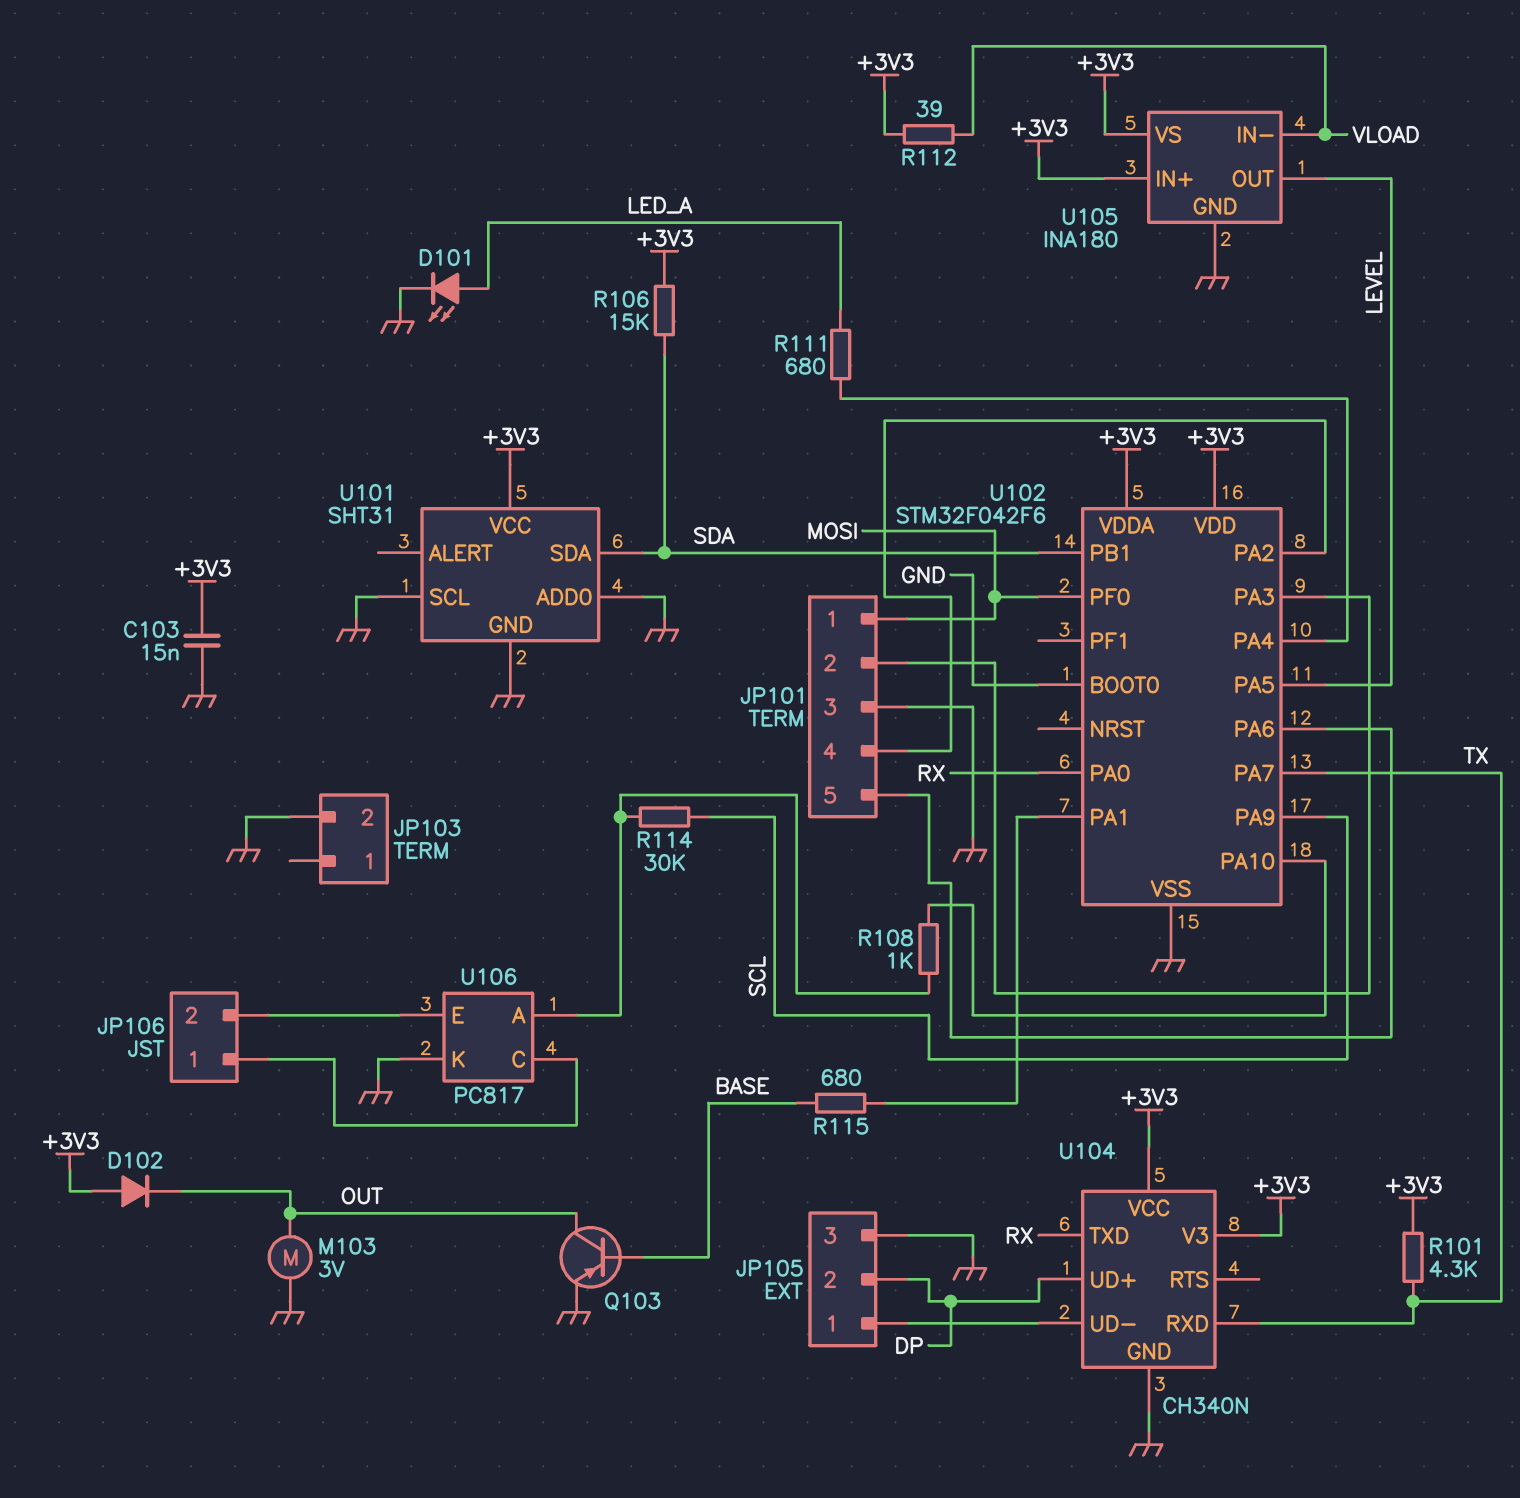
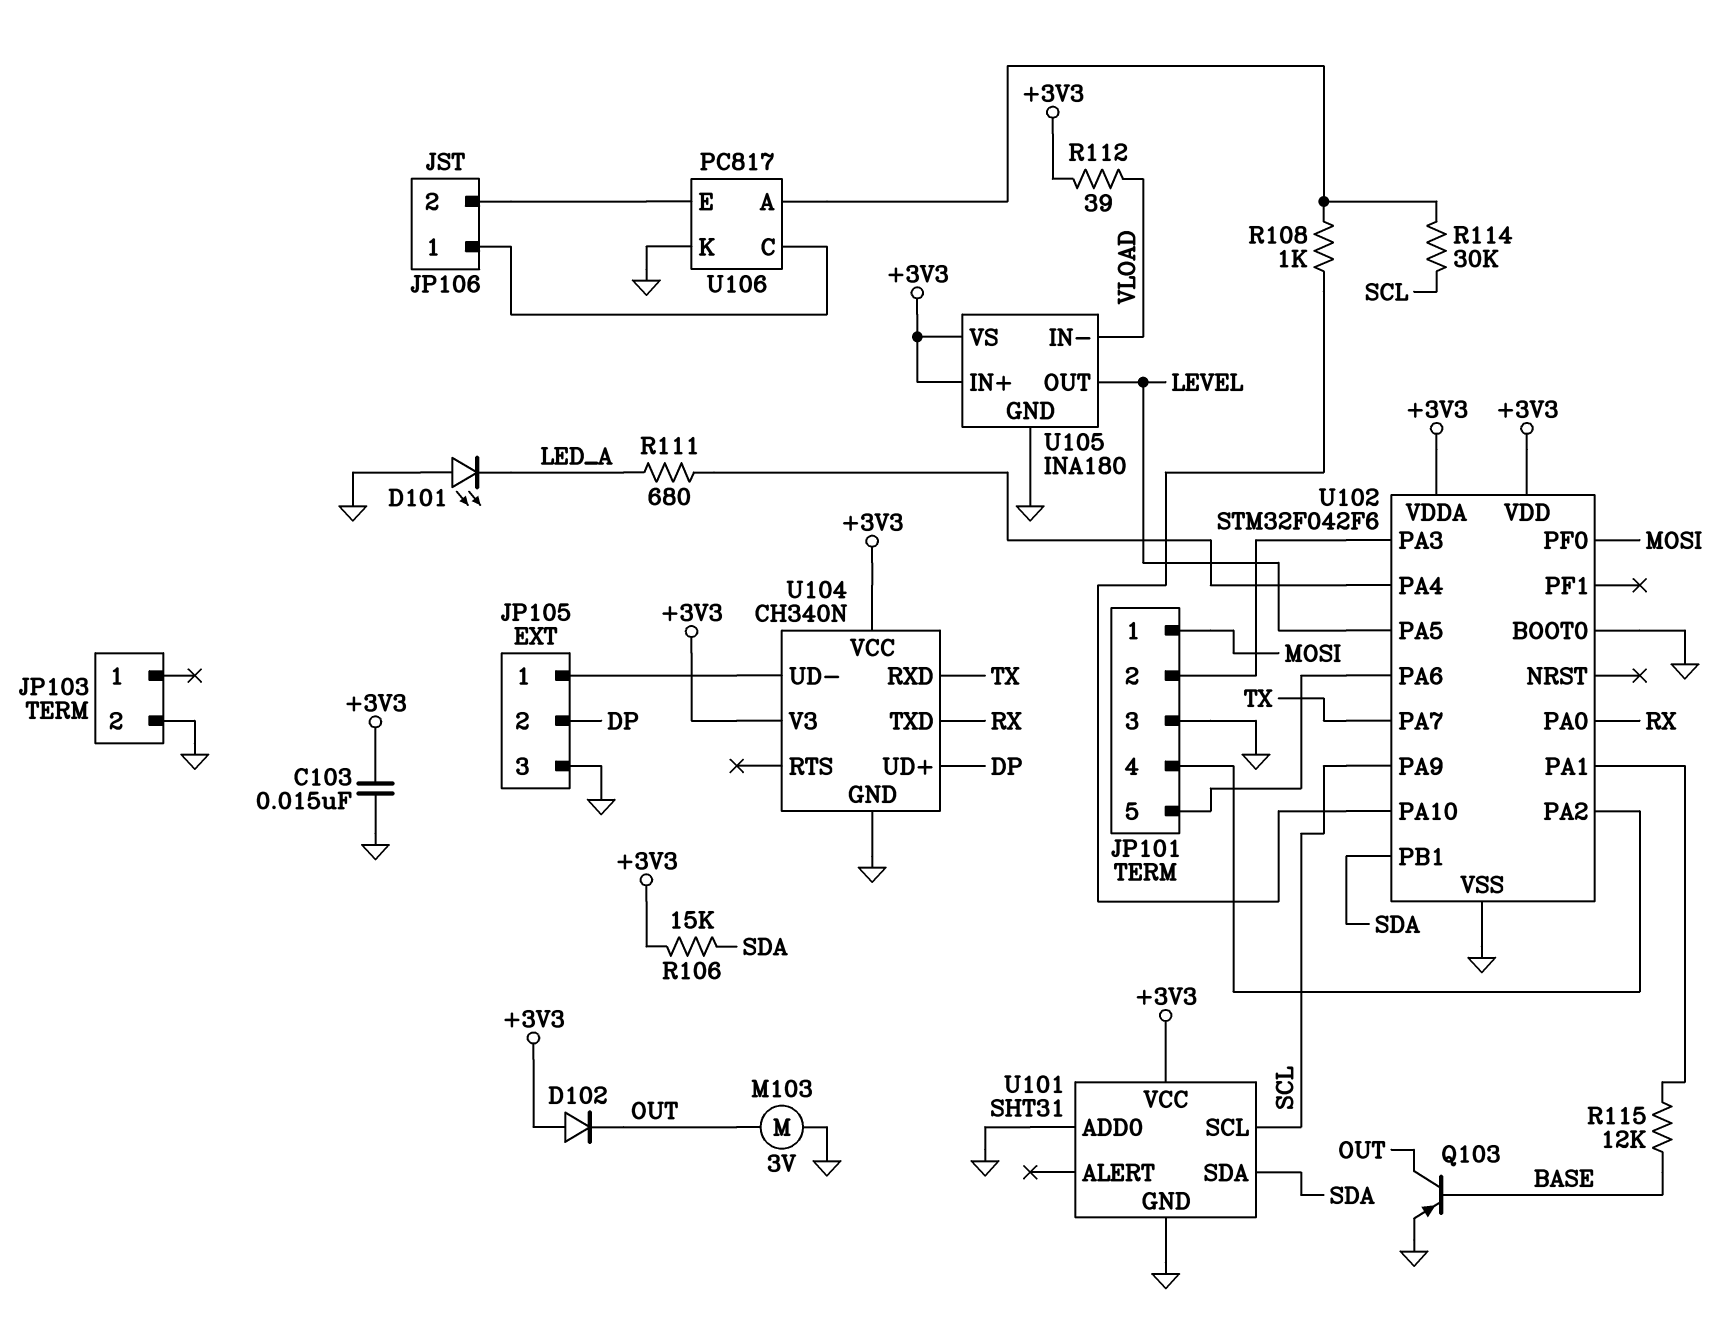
D101: LED (A LED_A, K GND) -> LED (A GND, K LED_A)
R101: 4.3k (+3V3, TX) -> none
R115: 680 (BASE, U102/PA1) -> 12k (BASE, U102/PA1)
U101 pin SCL: GND -> SCL

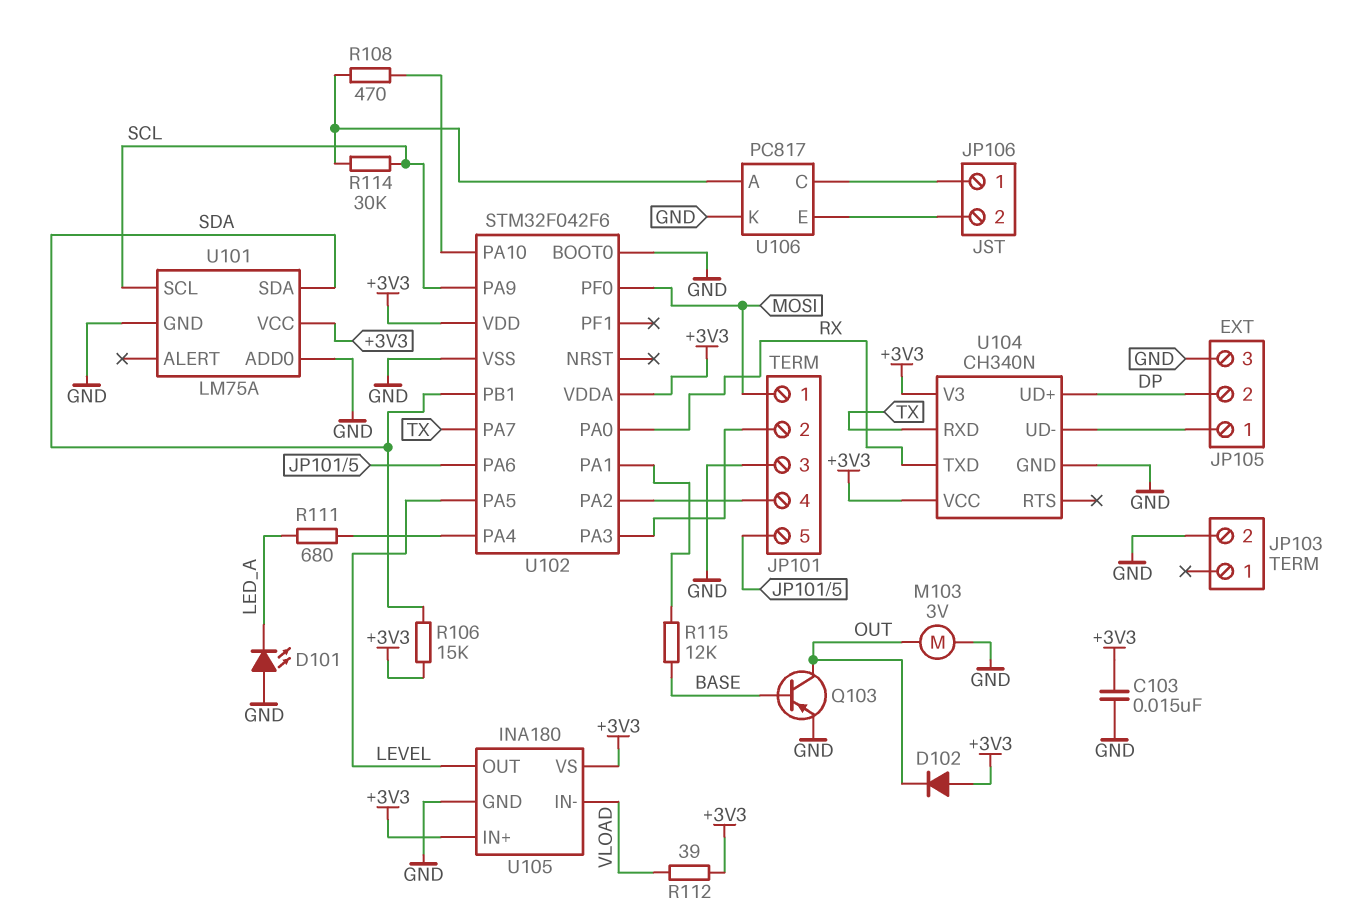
R108: 1k (U102/PA10, U106/A) -> 470 (U102/PA10, U106/A)
U101: SHT31 -> LM75A

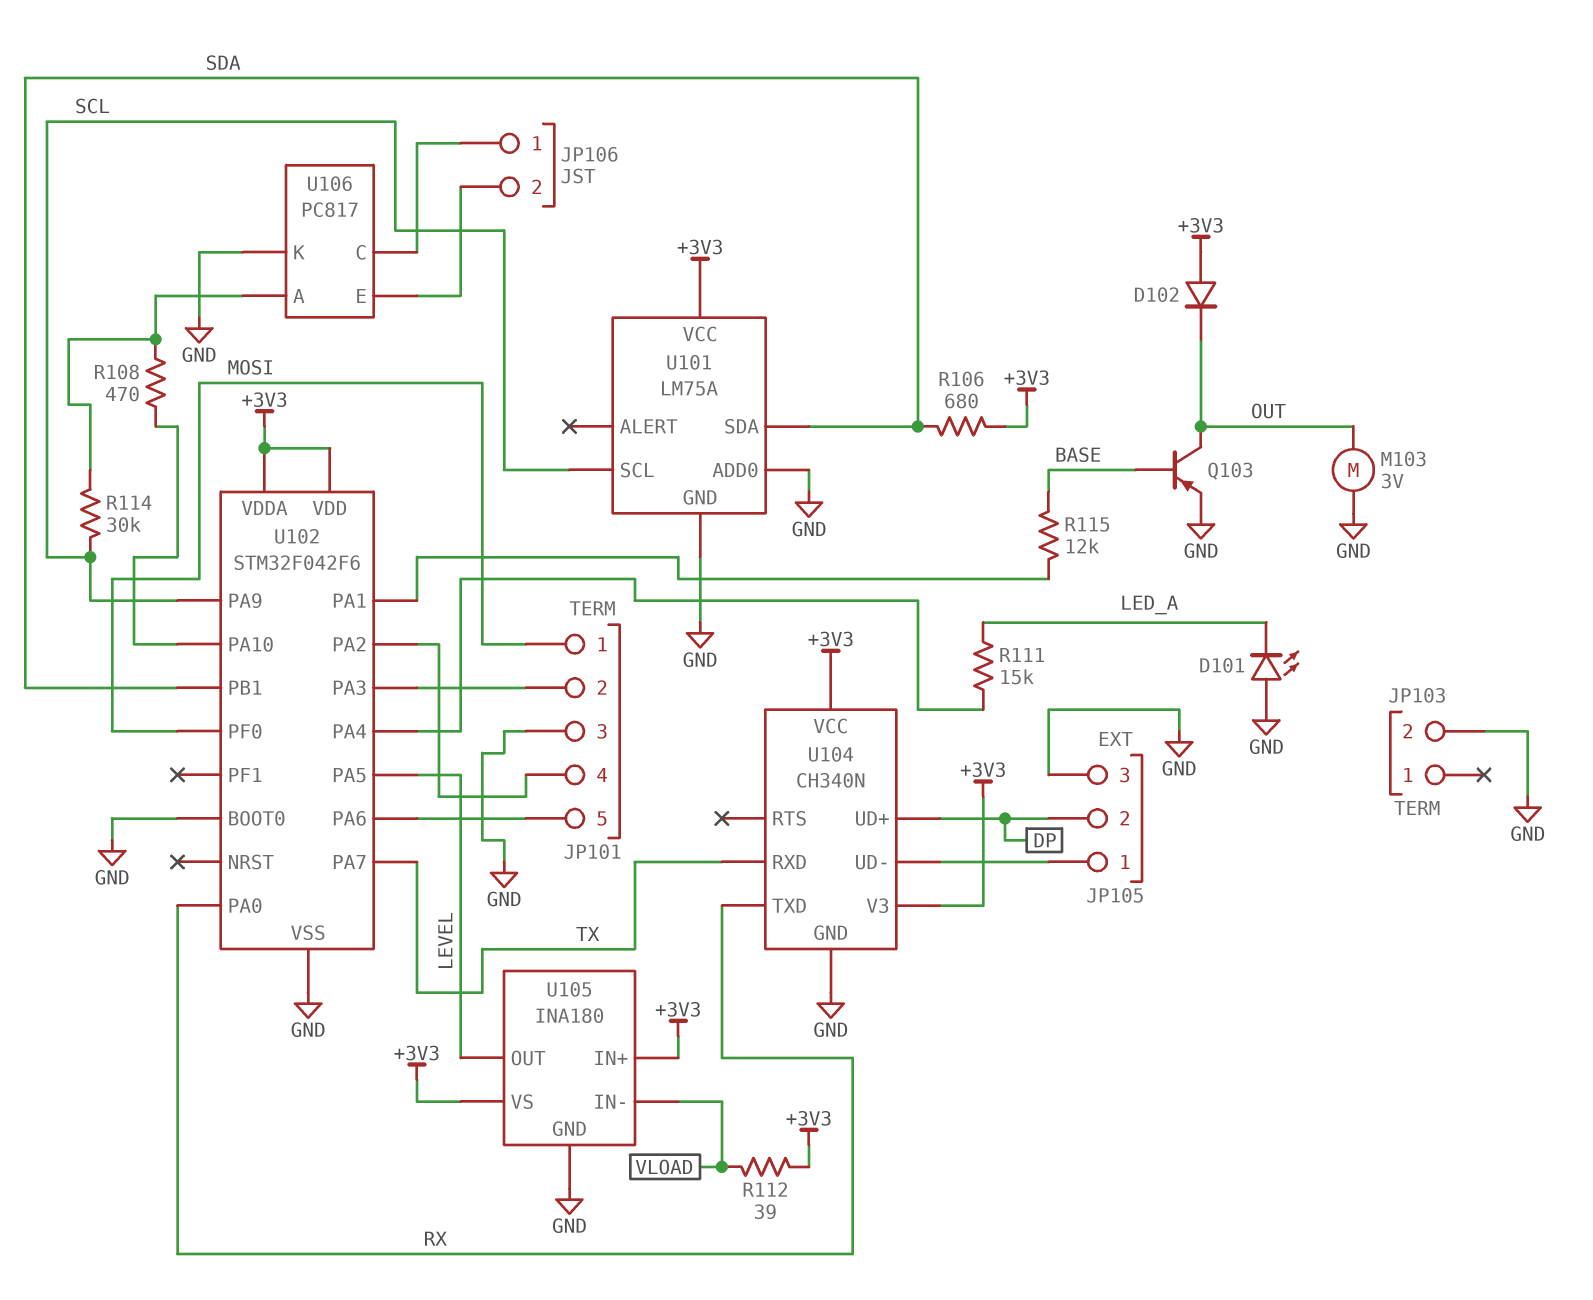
C103: 15nF (+3V3, GND) -> none
R106: 15k (+3V3, SDA) -> 680 (+3V3, SDA)
R111: 680 (LED_A, U102/PA4) -> 15k (LED_A, U102/PA4)

